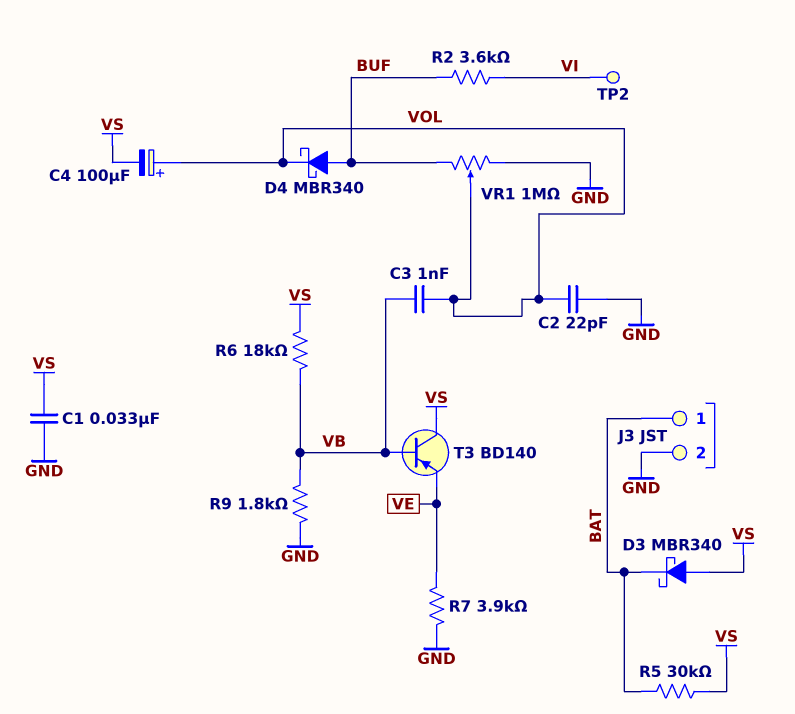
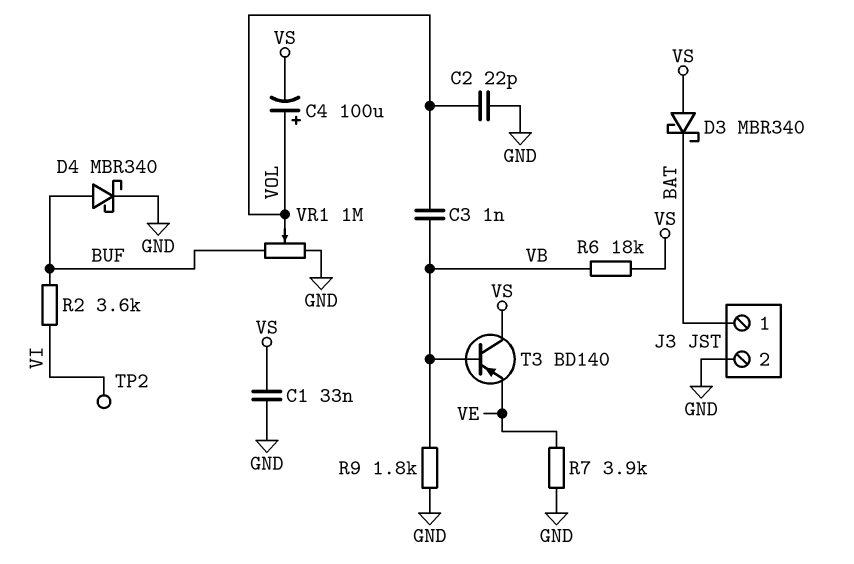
D4: schottky MBR340 (A BUF, K VOL) -> schottky MBR340 (A BUF, K GND)
R5: 30k (BAT, VS) -> none

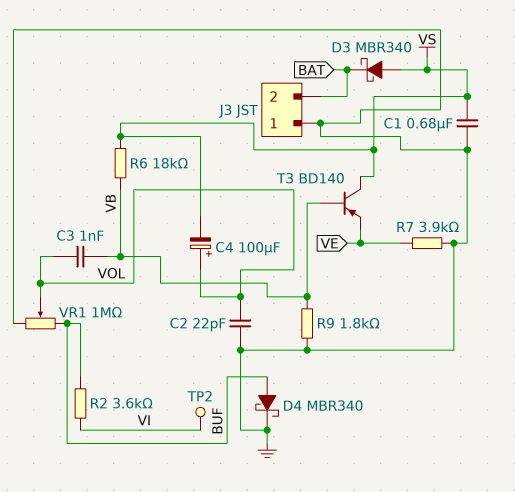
C1: 33nF (GND, VS) -> 680nF (GND, VS)
J3 pin 1: BAT -> GND
J3 pin 2: GND -> BAT

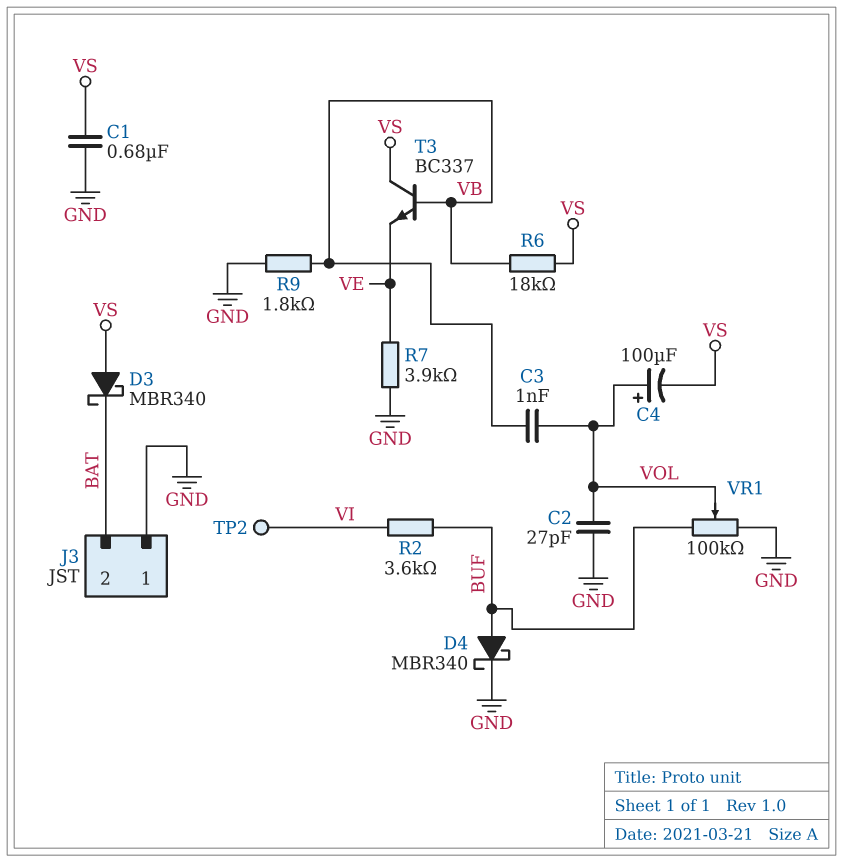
C2: 22pF (GND, VOL) -> 27pF (GND, VOL)
T3: PNP BD140 (B VB, C VS, E VE) -> NPN BC337 (B VB, C VS, E VE)
VR1: 1M (BUF, GND, wiper VOL) -> 100k (BUF, GND, wiper VOL)

